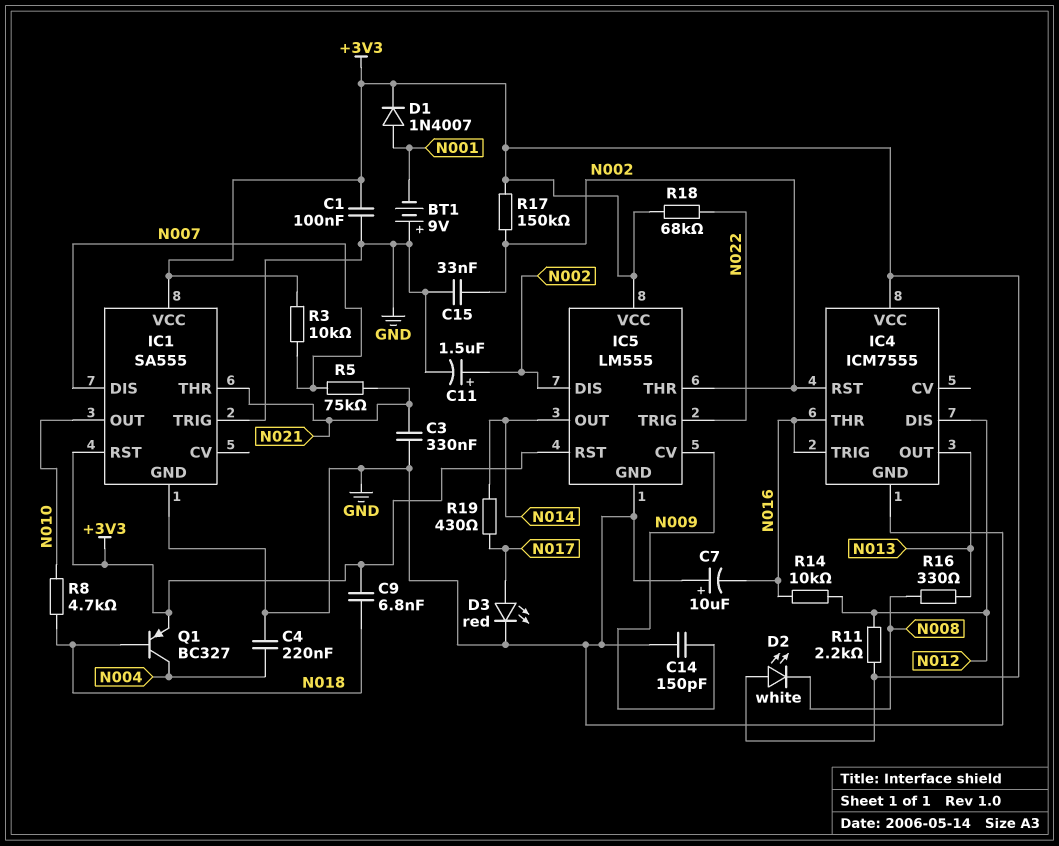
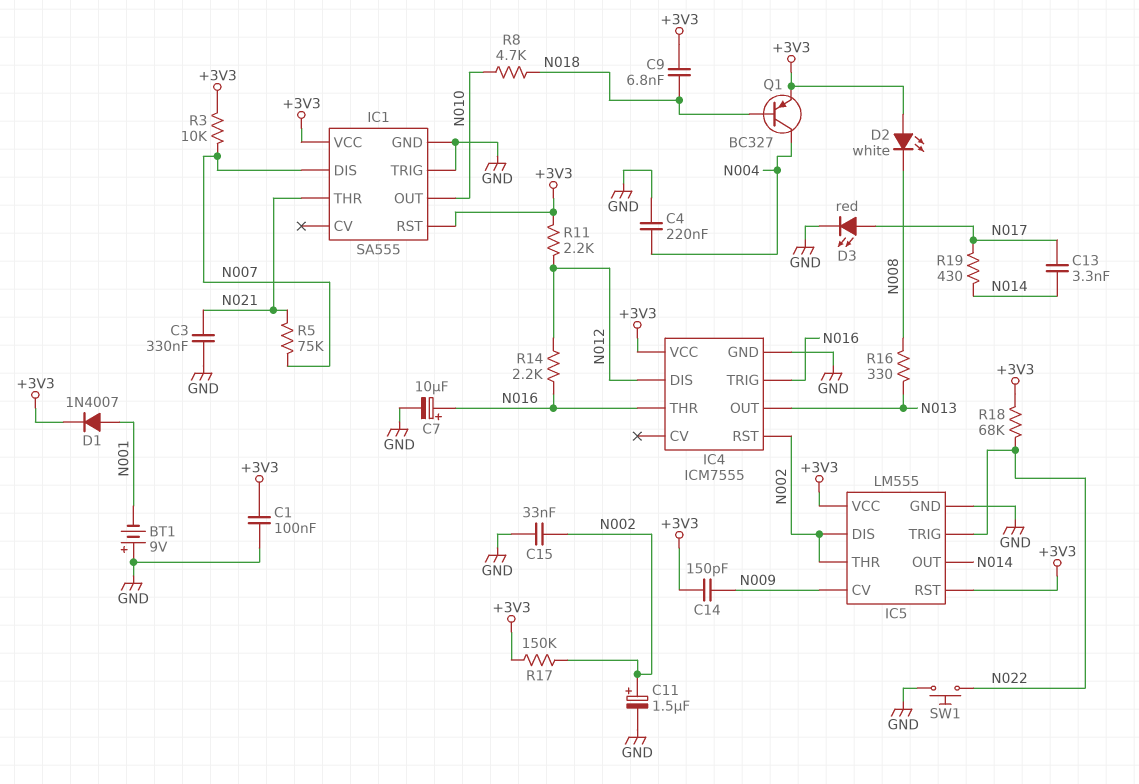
C7: 10uF (plus GND, minus N016) -> 10uF (plus N016, minus GND)
C13: none -> 3.3nF (N014, N017)
C14: 150pF (GND, N009) -> 150pF (+3V3, N009)
R14: 10k (N012, N016) -> 2.2k (N012, N016)
SW1: none -> button (GND, N022)

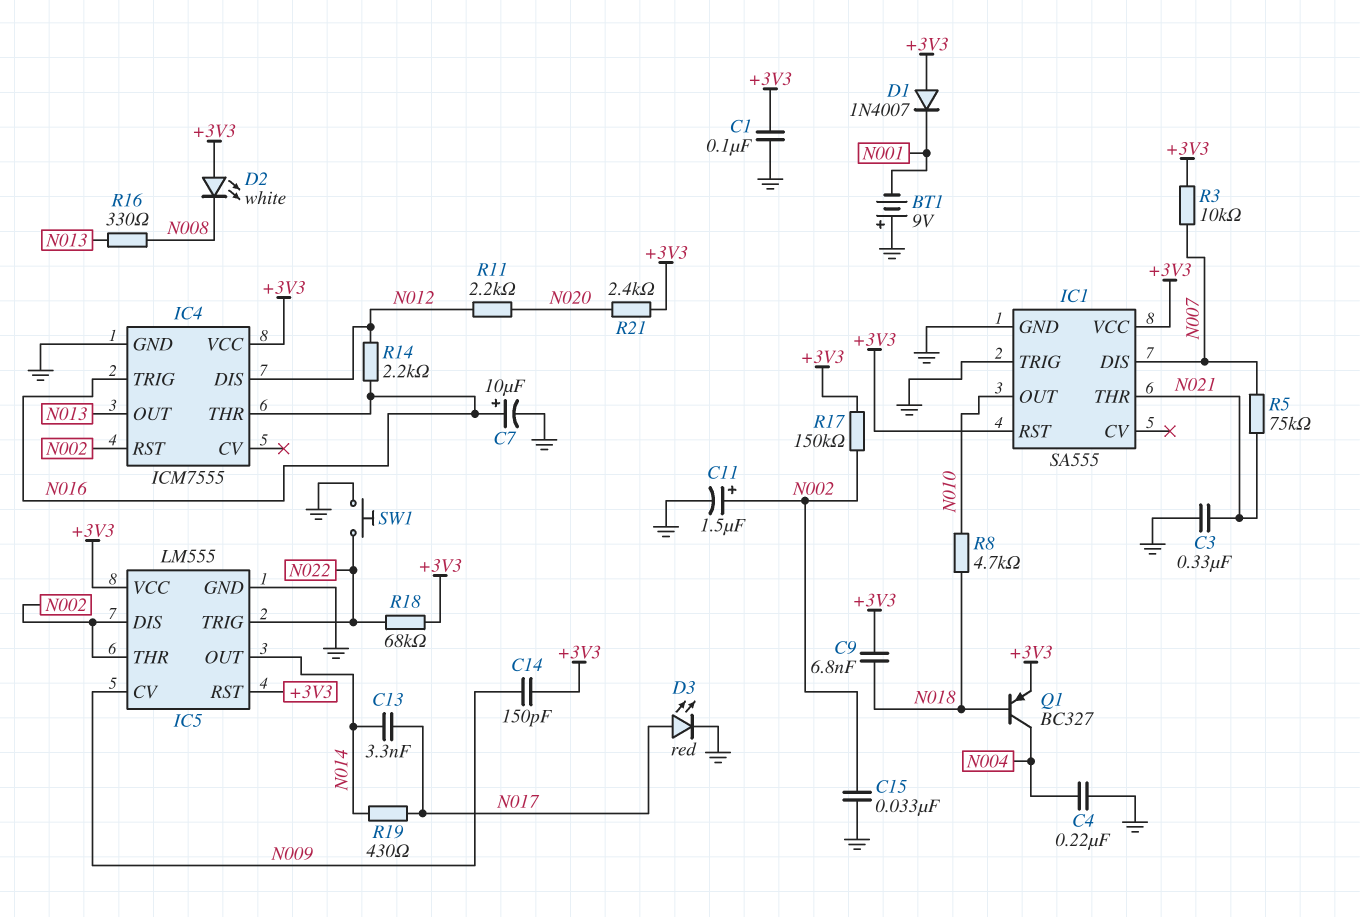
D1: diode 1N4007 (A N001, K +3V3) -> diode 1N4007 (A +3V3, K N001)
R11: 2.2k (+3V3, N012) -> 2.2k (N012, N020)
R21: none -> 2.4k (+3V3, N020)

